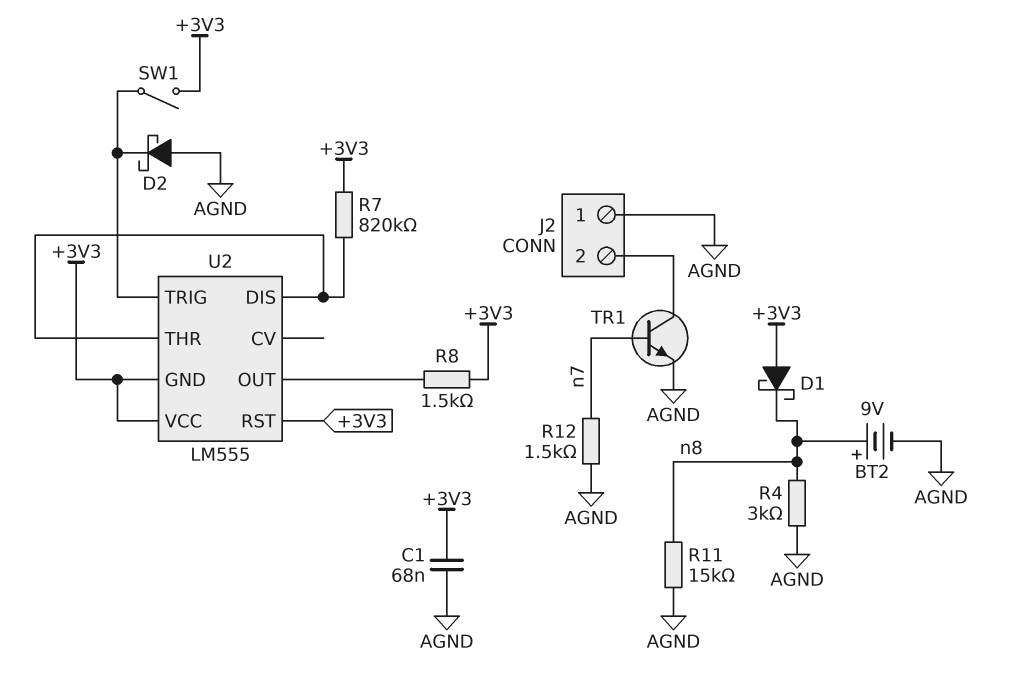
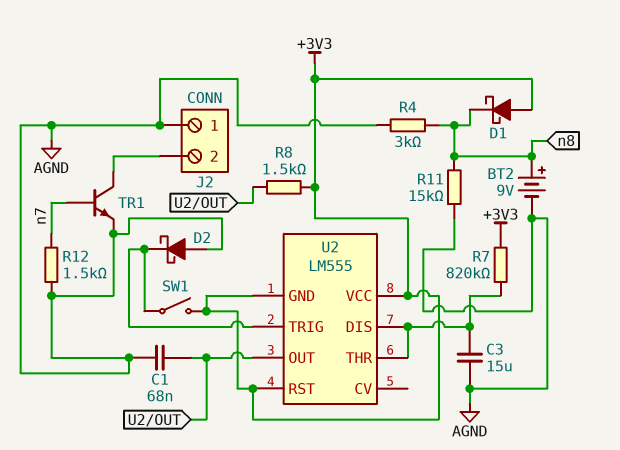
C1: 68nF (+3V3, AGND) -> 68nF (AGND, U2/OUT)
C3: none -> 15uF (AGND, U2/DIS)

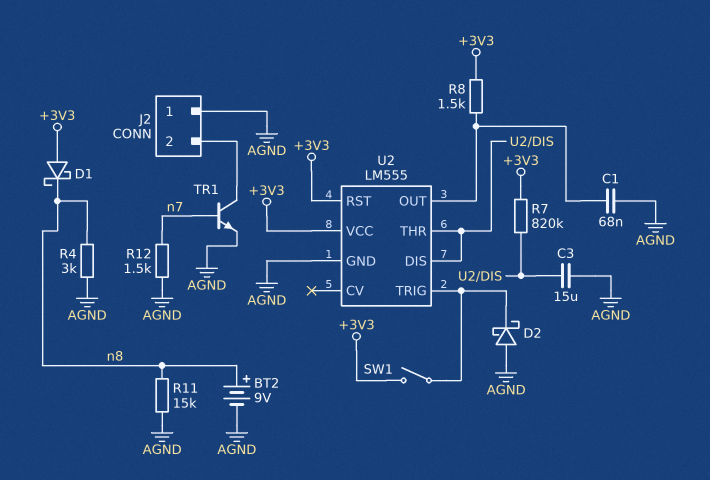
U2 pin GND: +3V3 -> AGND

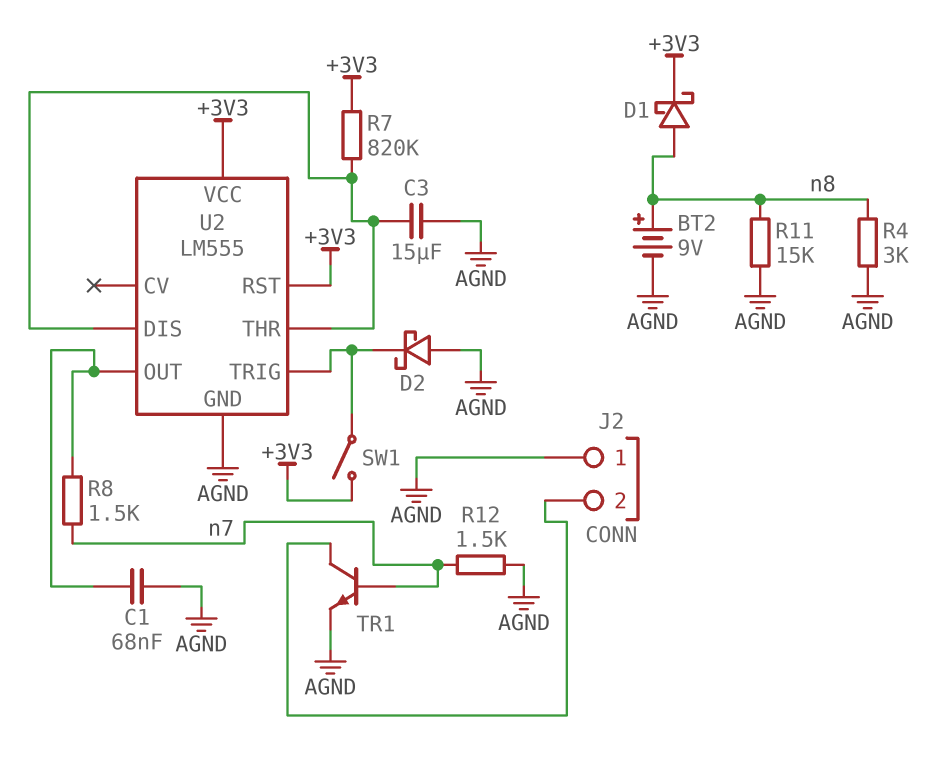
D1: schottky (A +3V3, K n8) -> schottky (A n8, K +3V3)
R8: 1.5k (+3V3, U2/OUT) -> 1.5k (U2/OUT, n7)

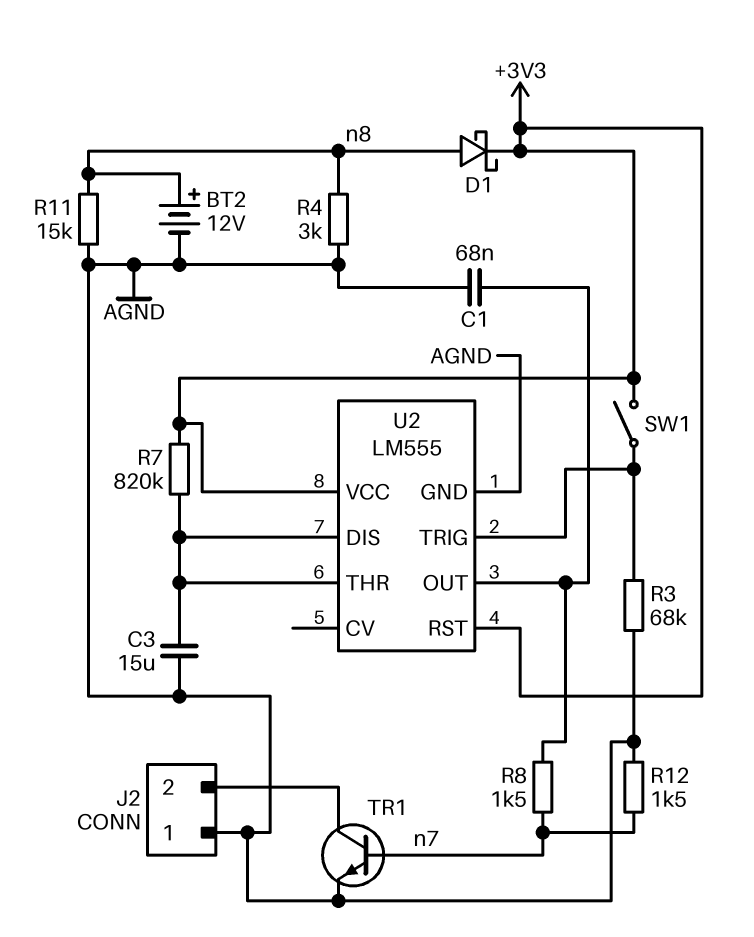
BT2: 9V (plus n8, minus AGND) -> 12V (plus n8, minus AGND)
D2: schottky (A AGND, K U2/TRIG) -> none
R3: none -> 68k (AGND, U2/TRIG)

